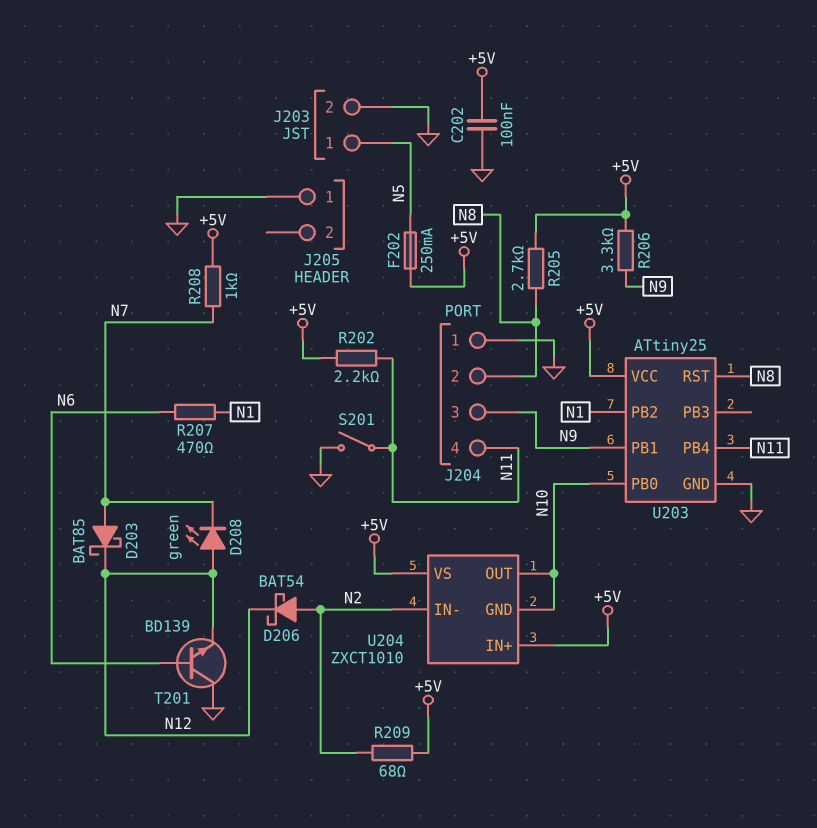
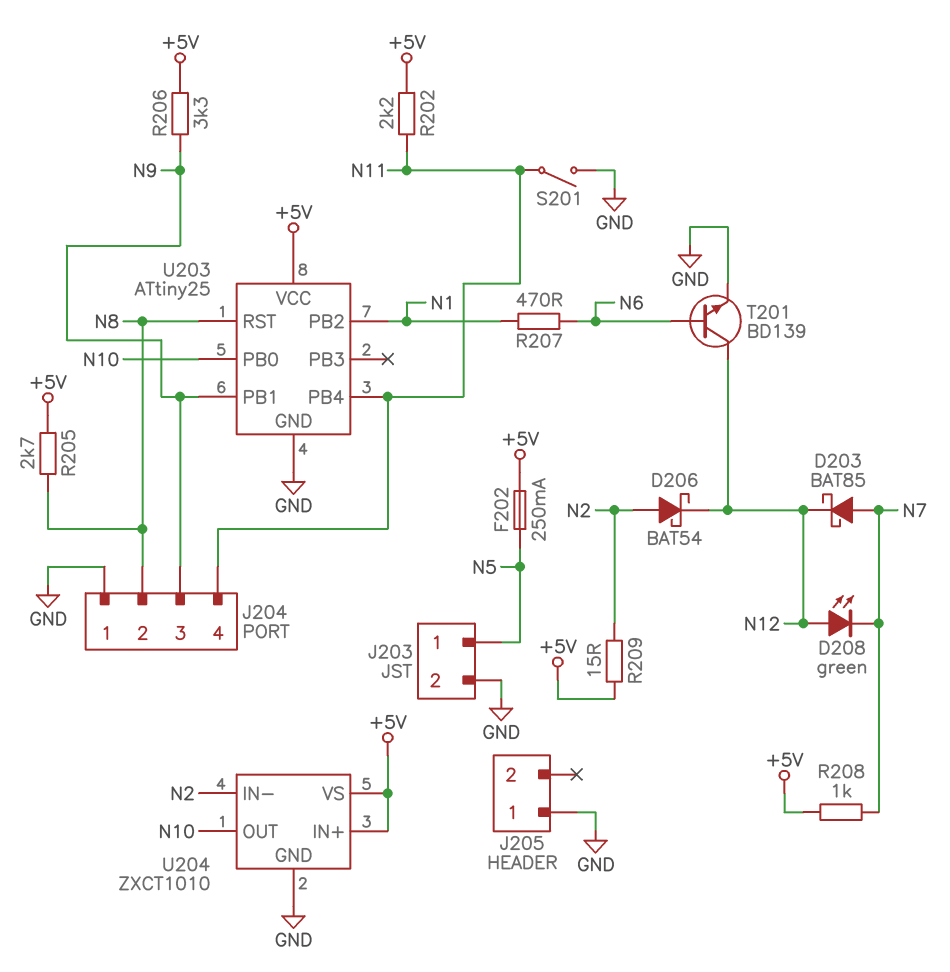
C202: 100nF (+5V, GND) -> none
R209: 68 (+5V, N2) -> 15 (+5V, N2)
T201: NPN BD139 (B N6, C GND, E N12) -> NPN BD139 (B N6, C N12, E GND)
U204 pin GND: N10 -> GND

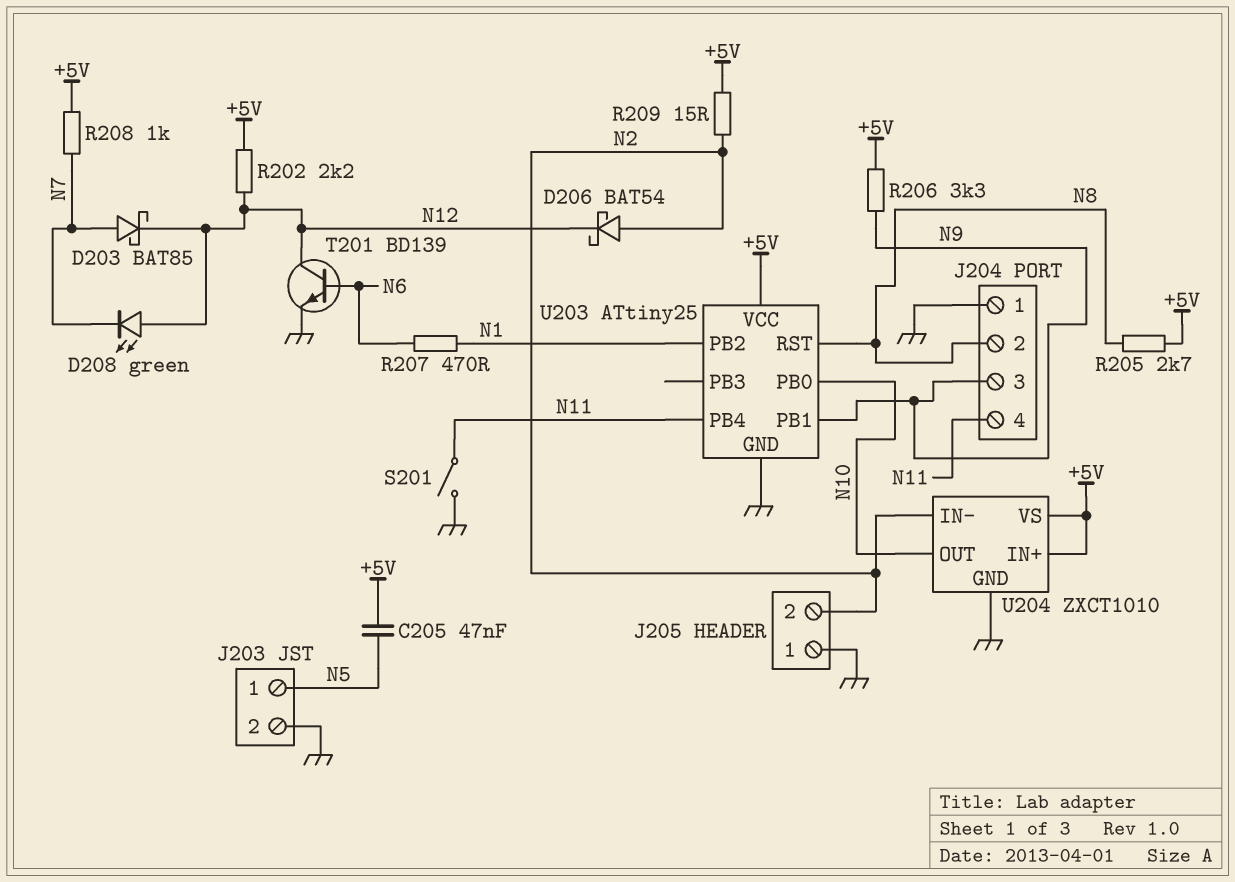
C205: none -> 47nF (+5V, N5)
F202: 250mA (+5V, N5) -> none
J205 pin 2: none -> N2
R202: 2.2k (+5V, N11) -> 2.2k (+5V, N12)

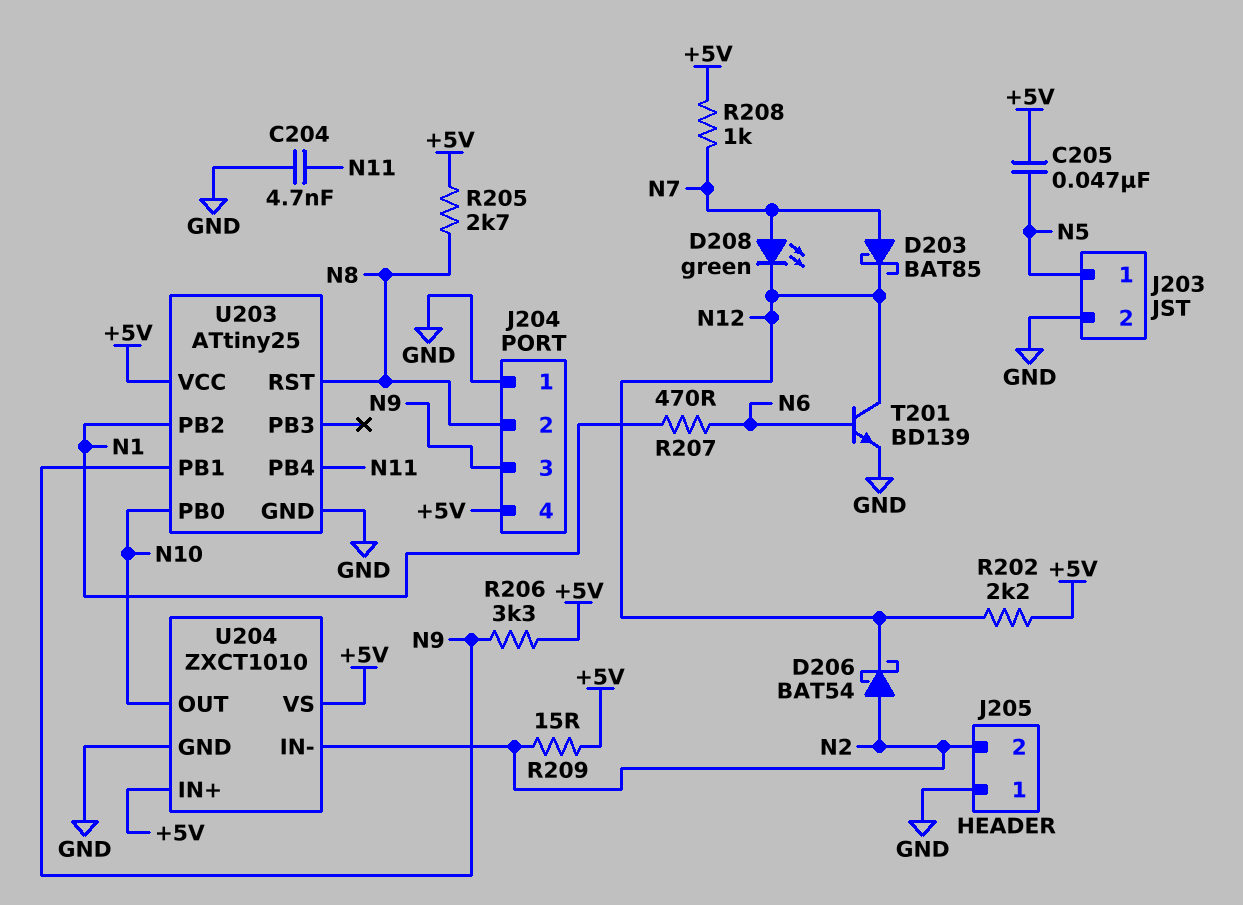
C204: none -> 4.7nF (GND, N11)
D208: LED green (A N12, K N7) -> LED green (A N7, K N12)
J204 pin 4: N11 -> +5V
S201: switch (GND, N11) -> none

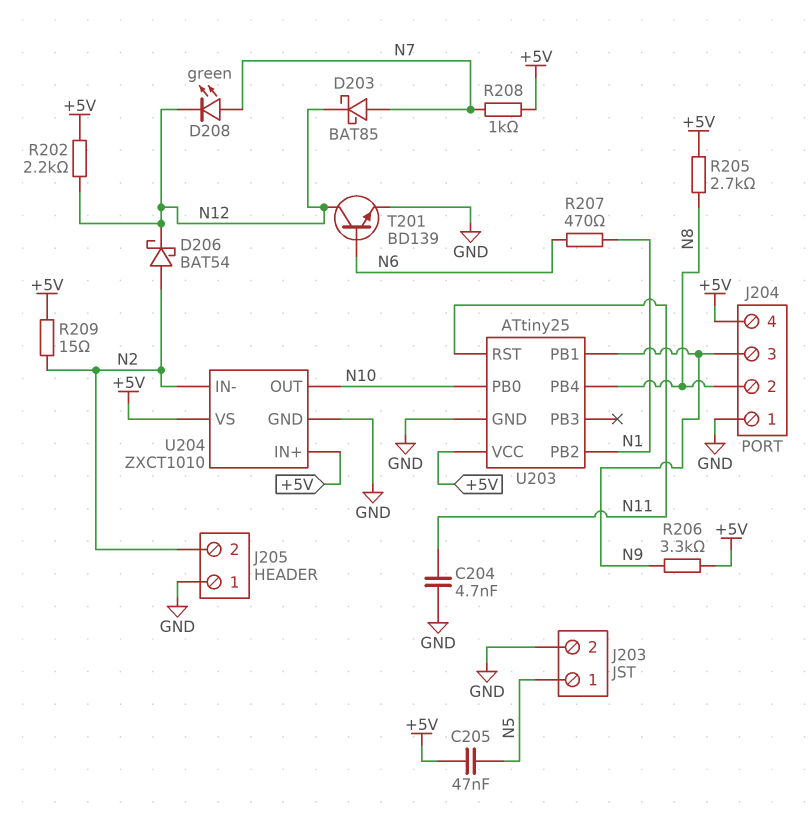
U203 pin PB4: N11 -> N8
U203 pin RST: N8 -> N11

